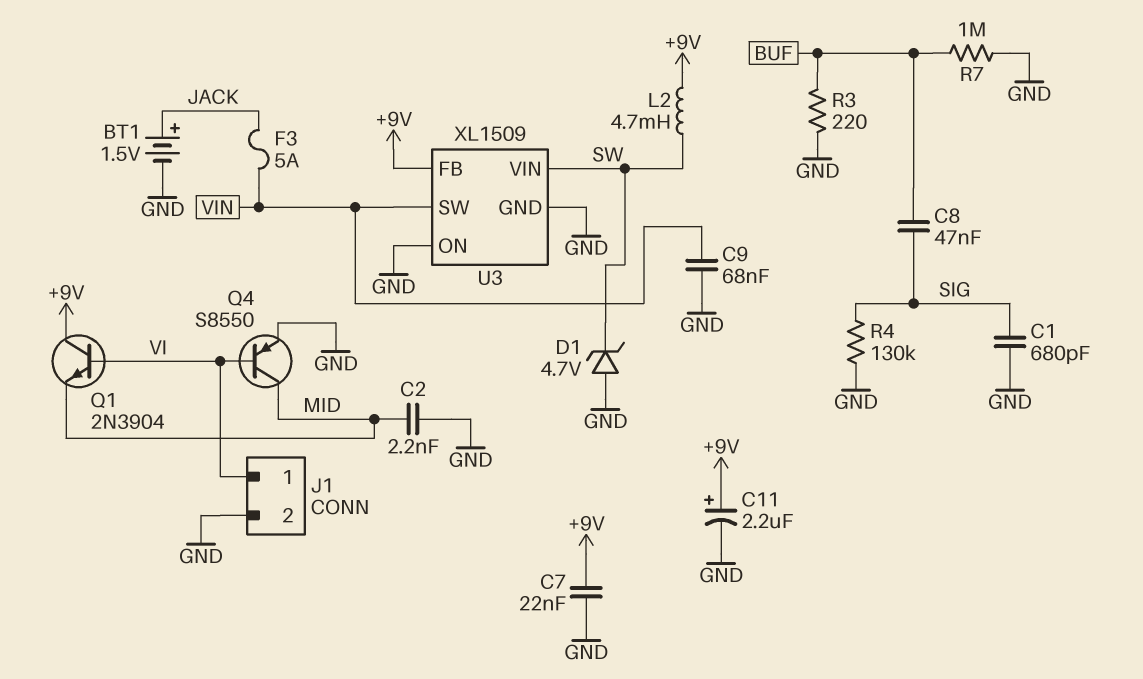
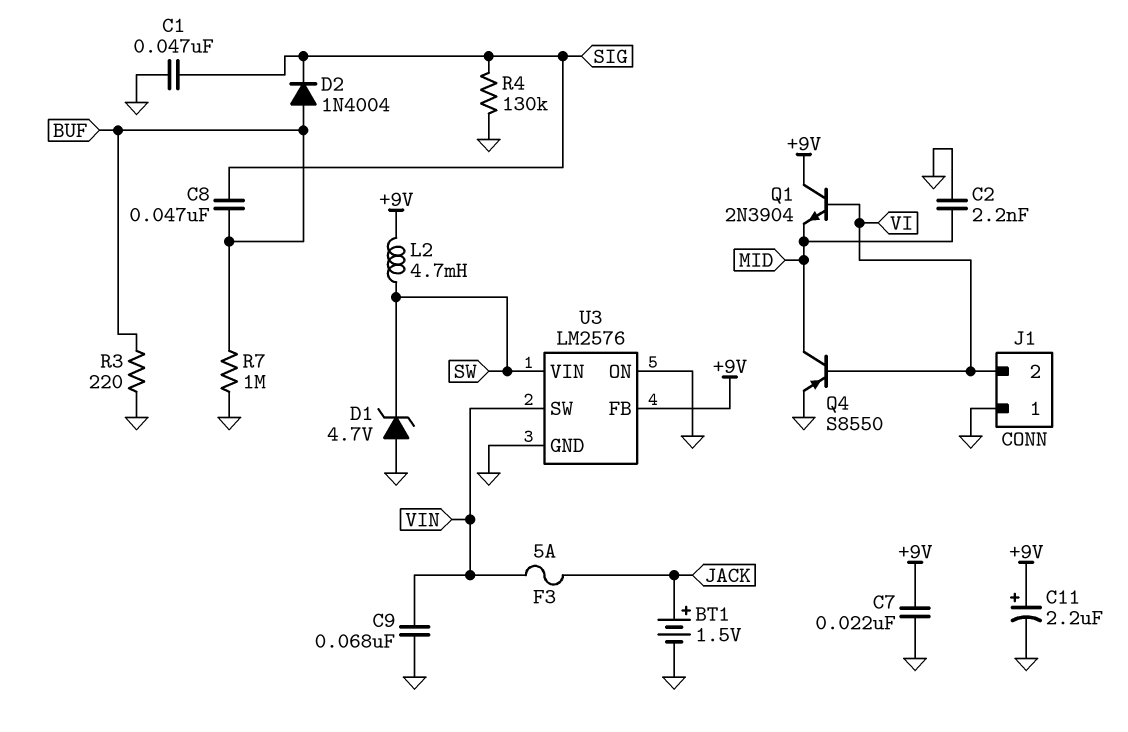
C1: 680pF (GND, SIG) -> 47nF (GND, SIG)
D2: none -> diode 1N4004 (A BUF, K SIG)
J1 pin 1: VI -> GND
J1 pin 2: GND -> VI
U3: XL1509 -> LM2576

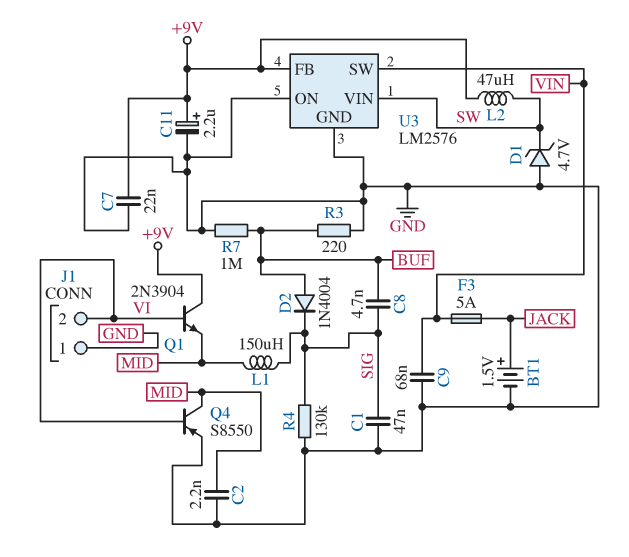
C8: 47nF (BUF, SIG) -> 4.7nF (BUF, SIG)
L1: none -> 150uH (MID, SIG)
L2: 4.7mH (+9V, SW) -> 47uH (+9V, SW)

